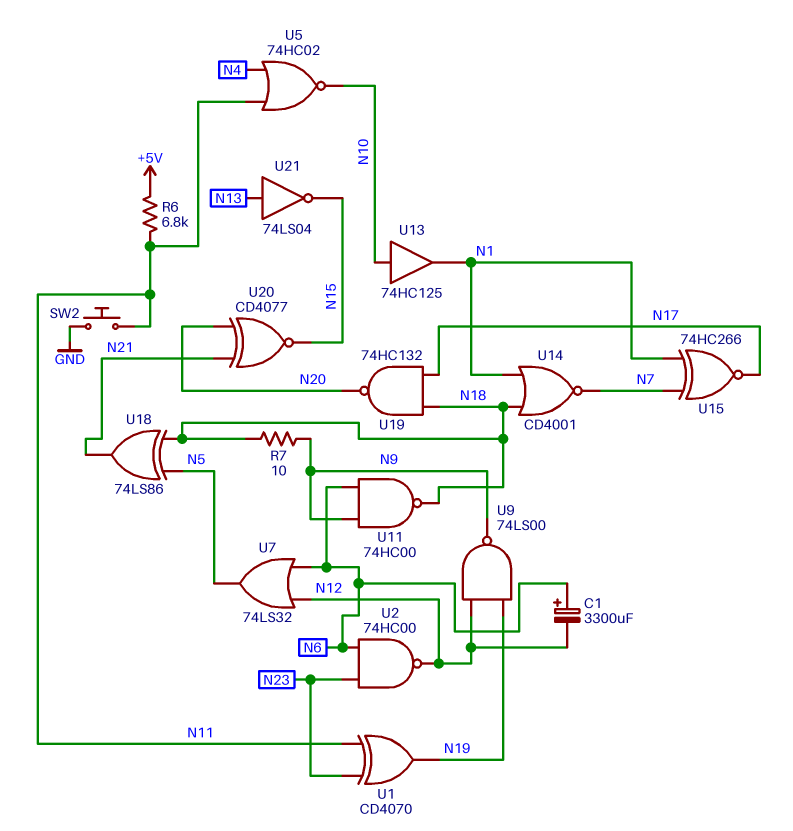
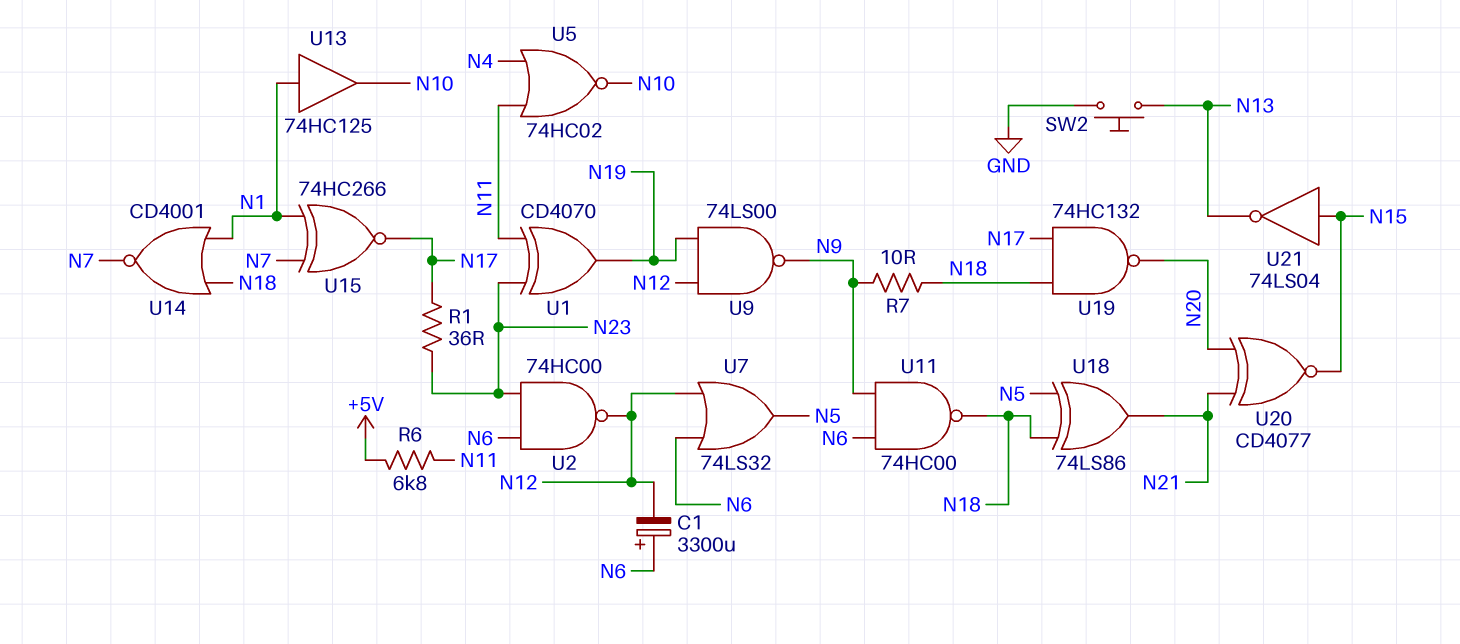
R1: none -> 36 (N17, N23)
SW2: button (GND, N11) -> button (GND, N13)
U13: buffer 74HC125 (in N10, out N1) -> buffer 74HC125 (in N1, out N10)
U21: NOT 74LS04 (in N13, out N15) -> NOT 74LS04 (in N15, out N13)

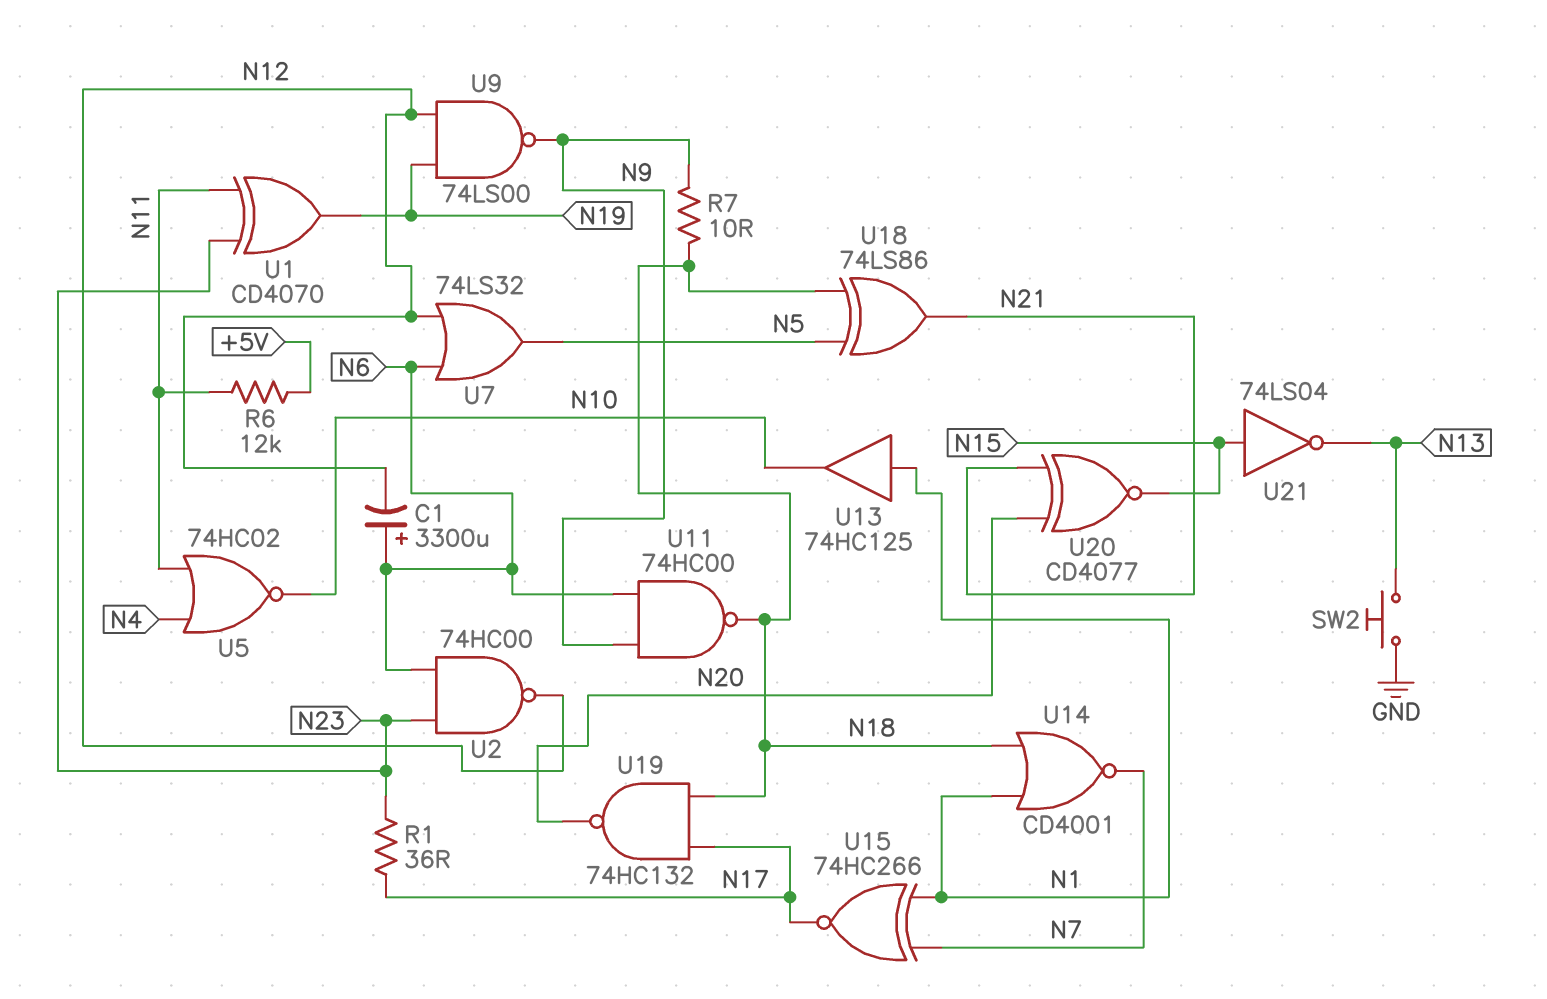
R6: 6.8k (+5V, N11) -> 12k (+5V, N11)

